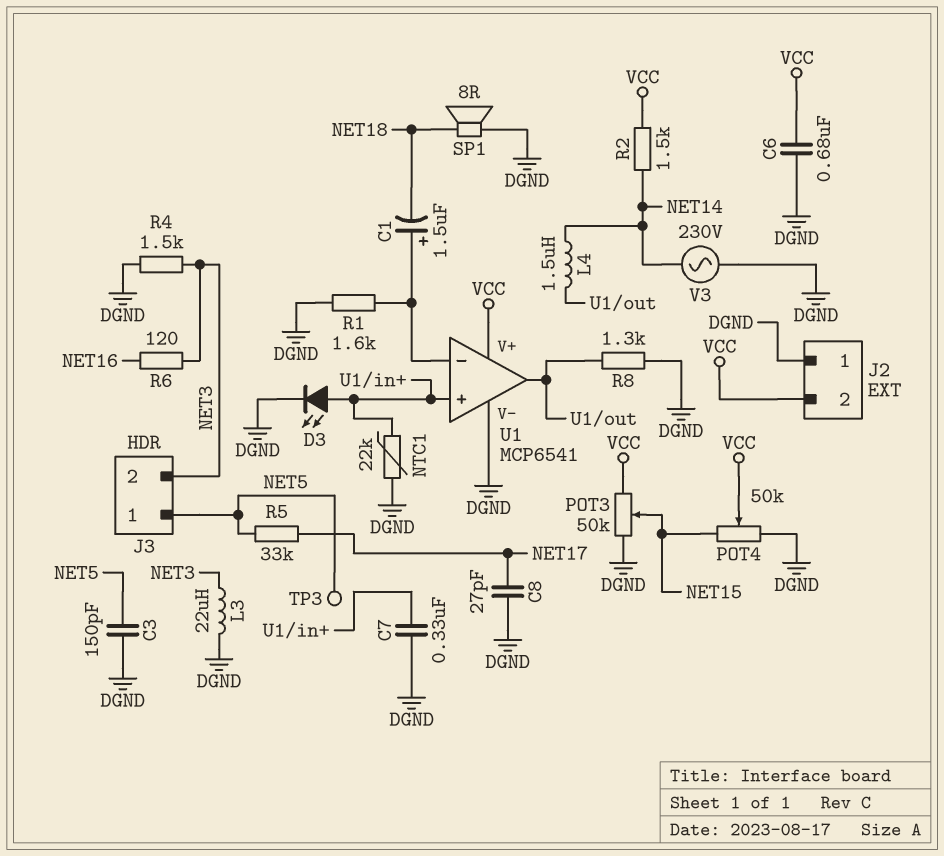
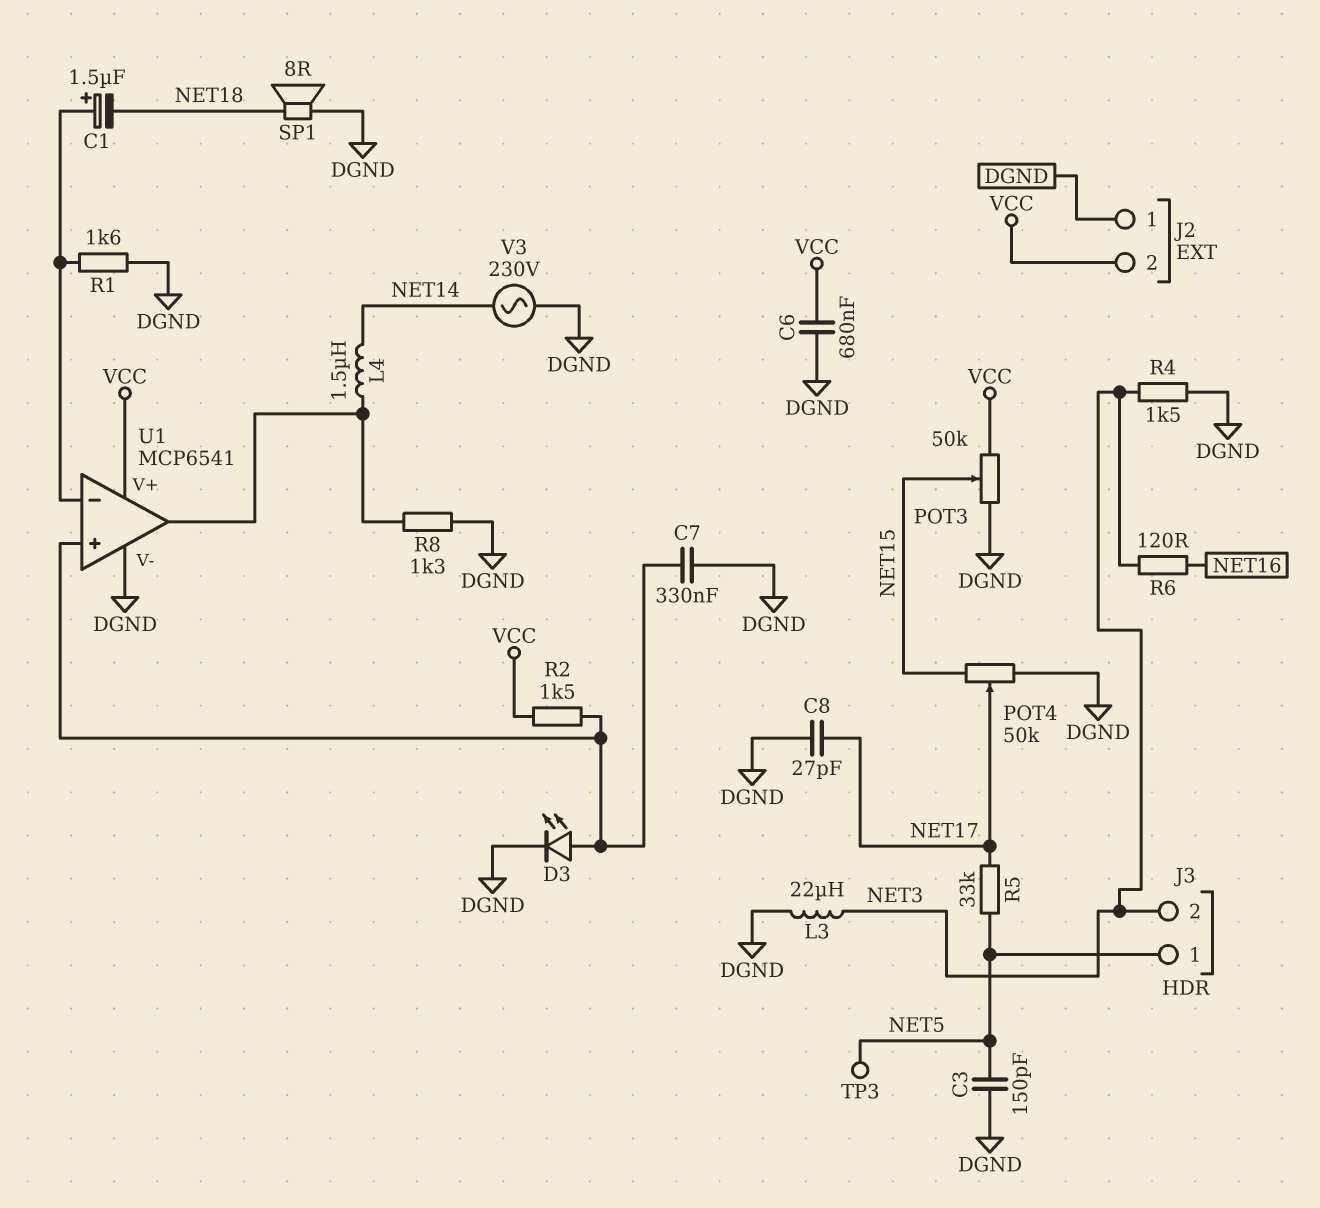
NTC1: 22k (DGND, U1/in+) -> none
POT4: 50k (DGND, NET15, wiper VCC) -> 50k (DGND, NET15, wiper NET17)
R2: 1.5k (NET14, VCC) -> 1.5k (U1/in+, VCC)

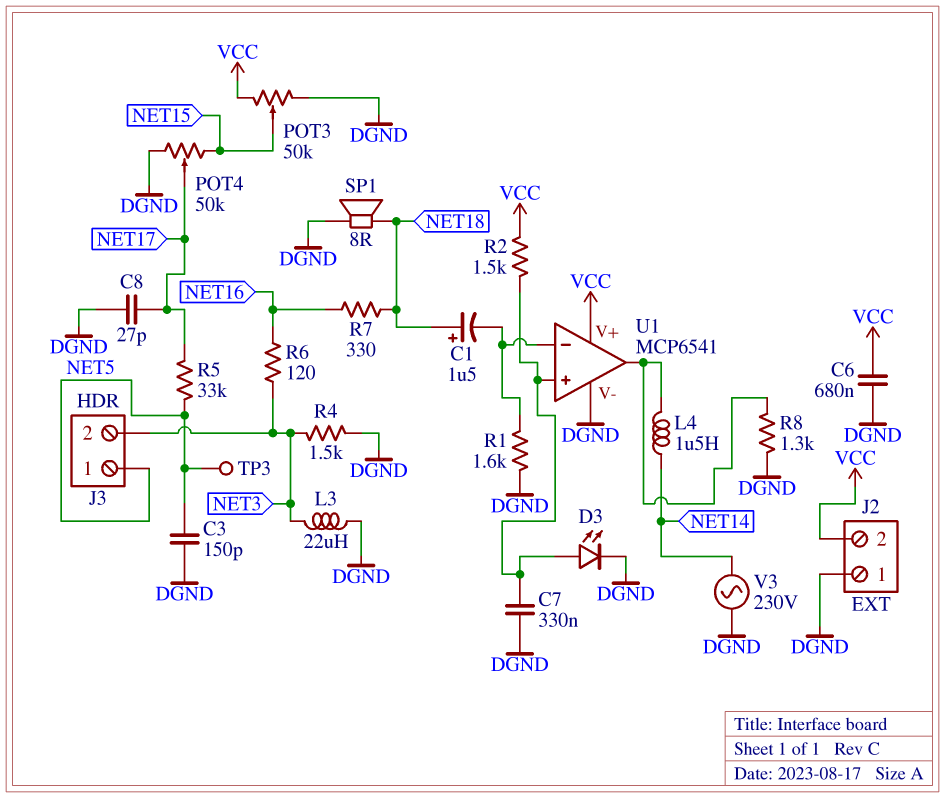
C1: 1.5uF (plus U1/in-, minus NET18) -> 1.5uF (plus NET18, minus U1/in-)
R7: none -> 330 (NET16, NET18)

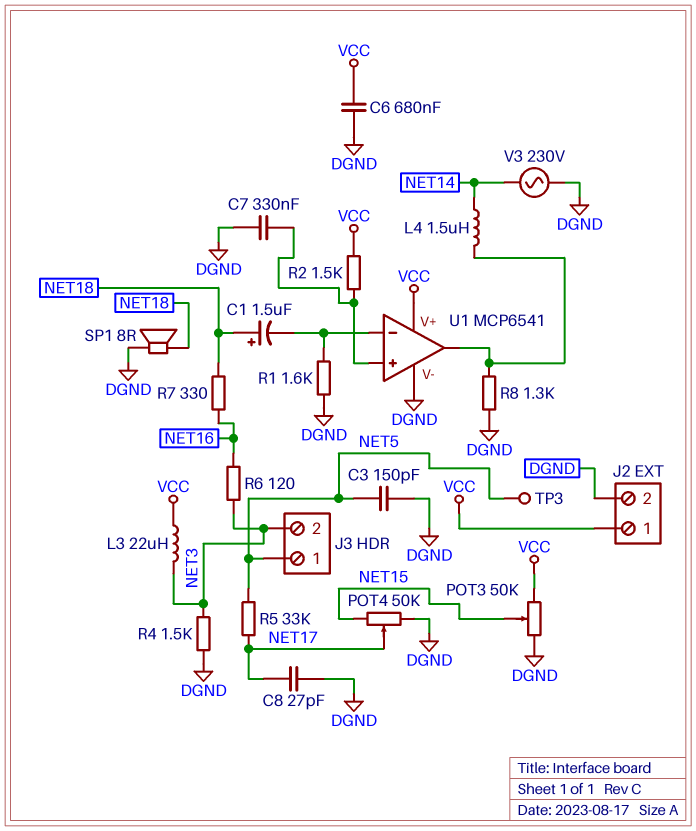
D3: LED (A U1/in+, K DGND) -> none
J2 pin 1: DGND -> VCC
J2 pin 2: VCC -> DGND
L3: 22uH (DGND, NET3) -> 22uH (NET3, VCC)

